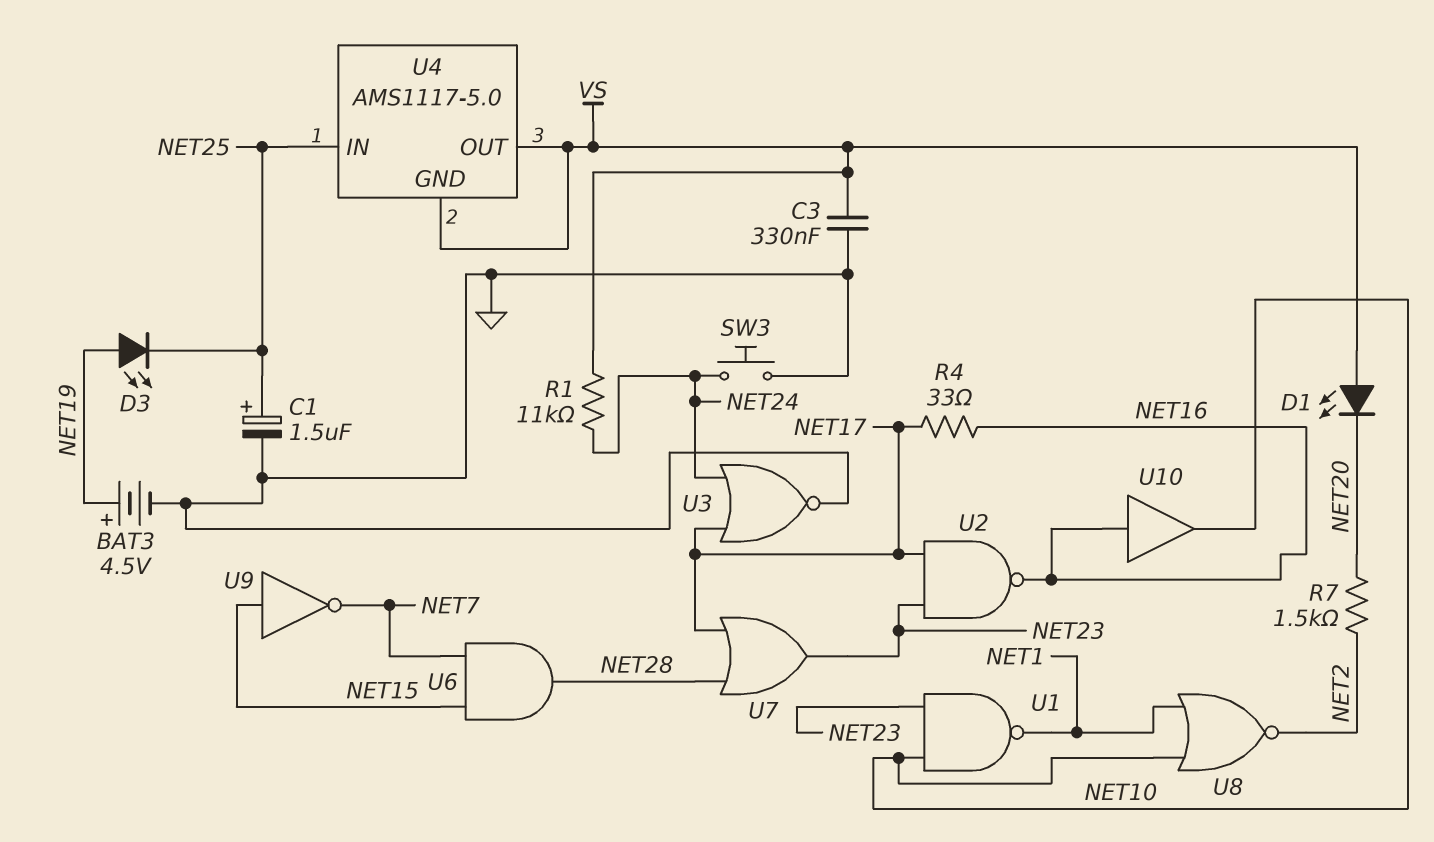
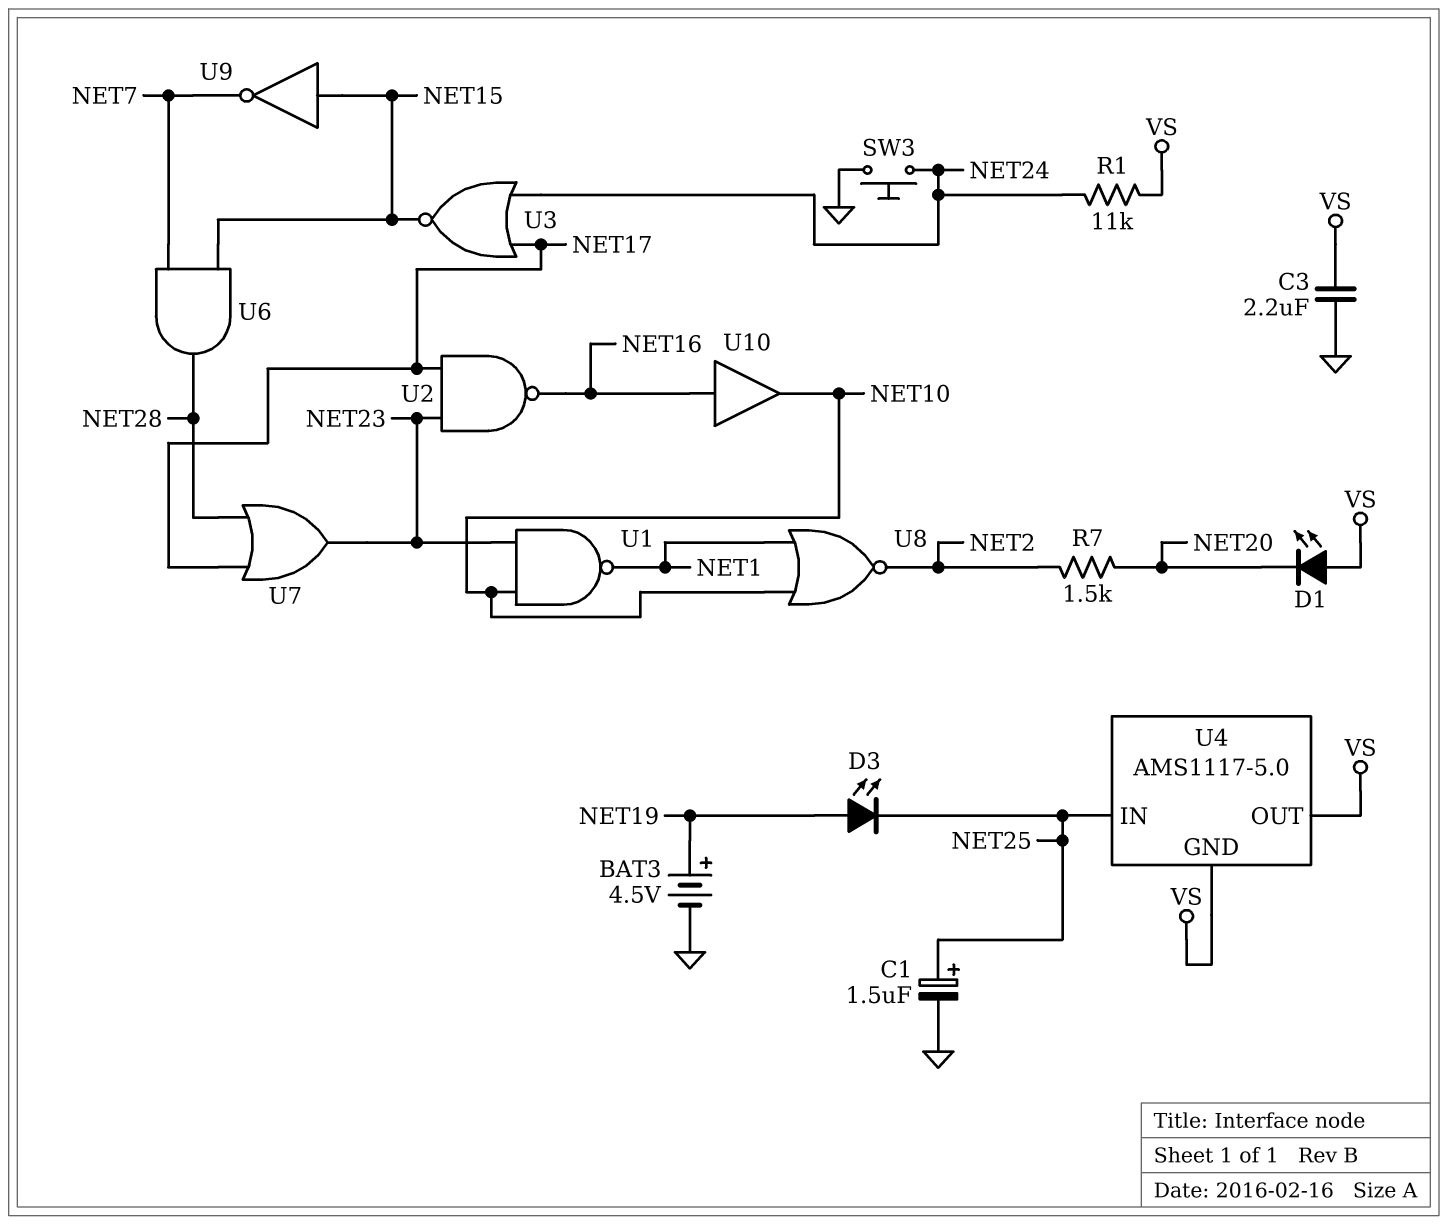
C3: 330nF (GND, VS) -> 2.2uF (GND, VS)
R4: 33 (NET16, NET17) -> none
U3: NOR (in NET17, in NET24, out GND) -> NOR (in NET17, in NET24, out NET15)

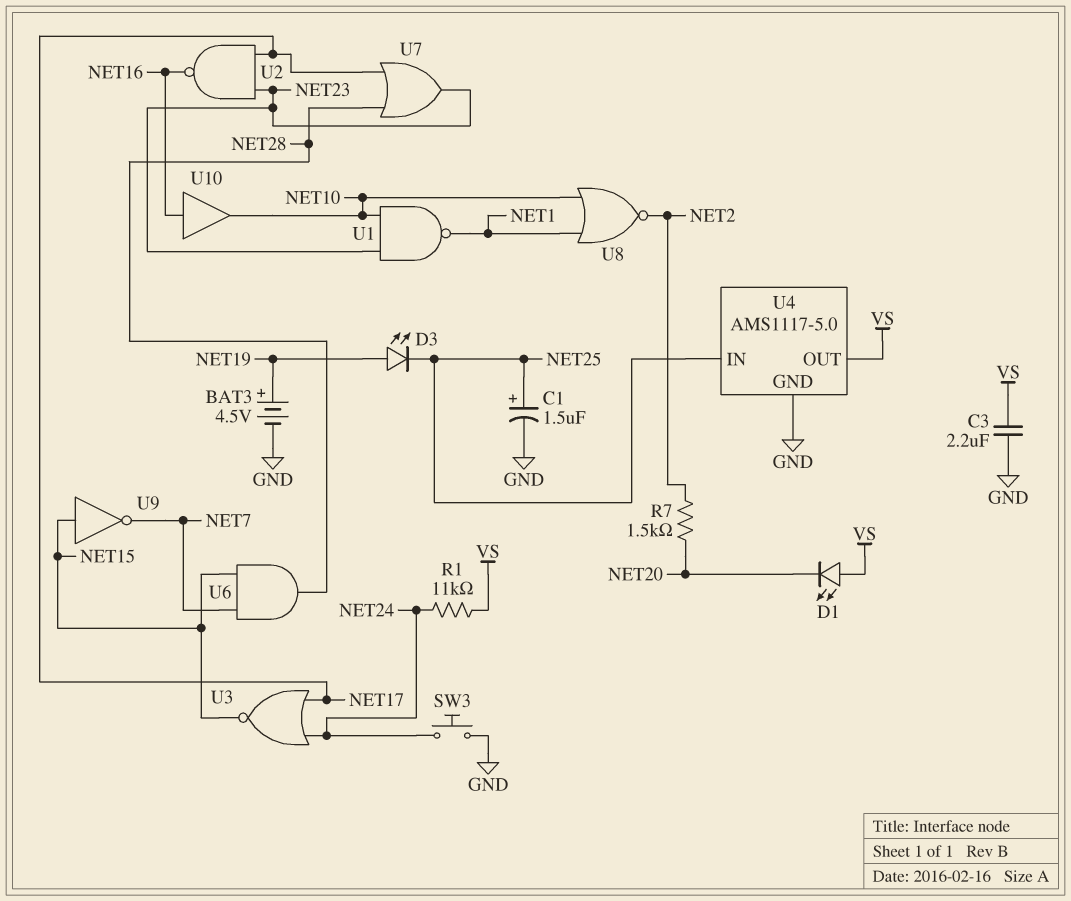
U4 pin GND: VS -> GND

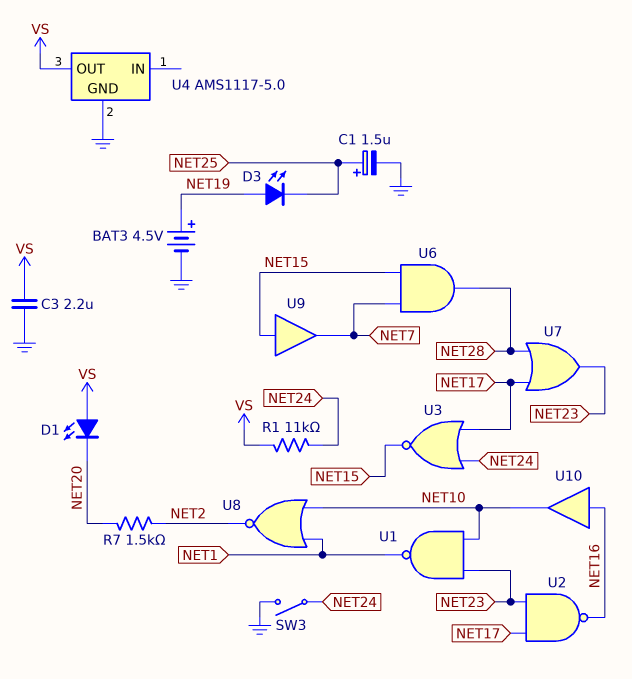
SW3: button (GND, NET24) -> switch (GND, NET24)
U4 pin IN: NET25 -> none
U9: NOT (in NET15, out NET7) -> buffer (in NET15, out NET7)

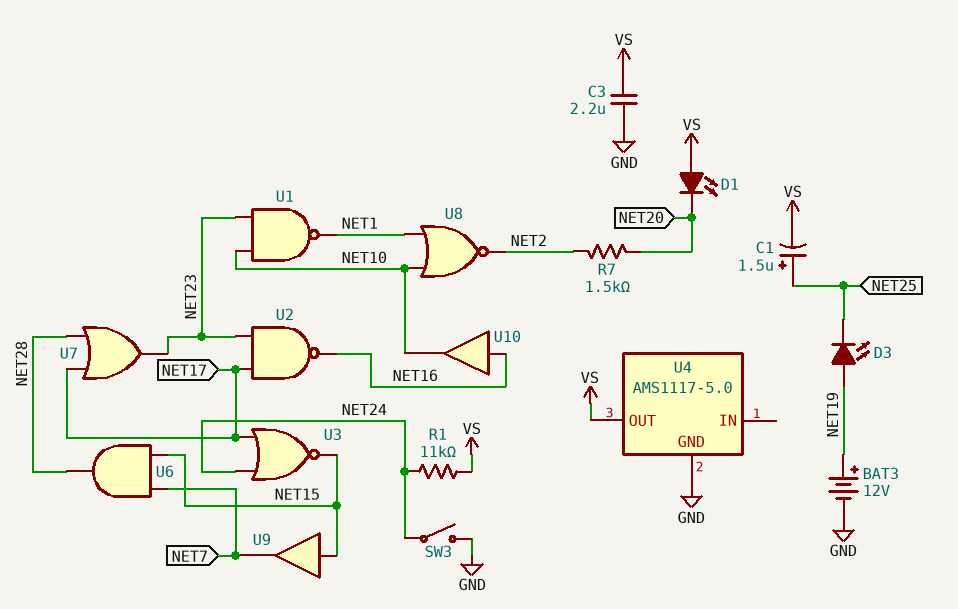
BAT3: 4.5V (plus NET19, minus GND) -> 12V (plus NET19, minus GND)
C1: 1.5uF (plus NET25, minus GND) -> 1.5uF (plus NET25, minus VS)

